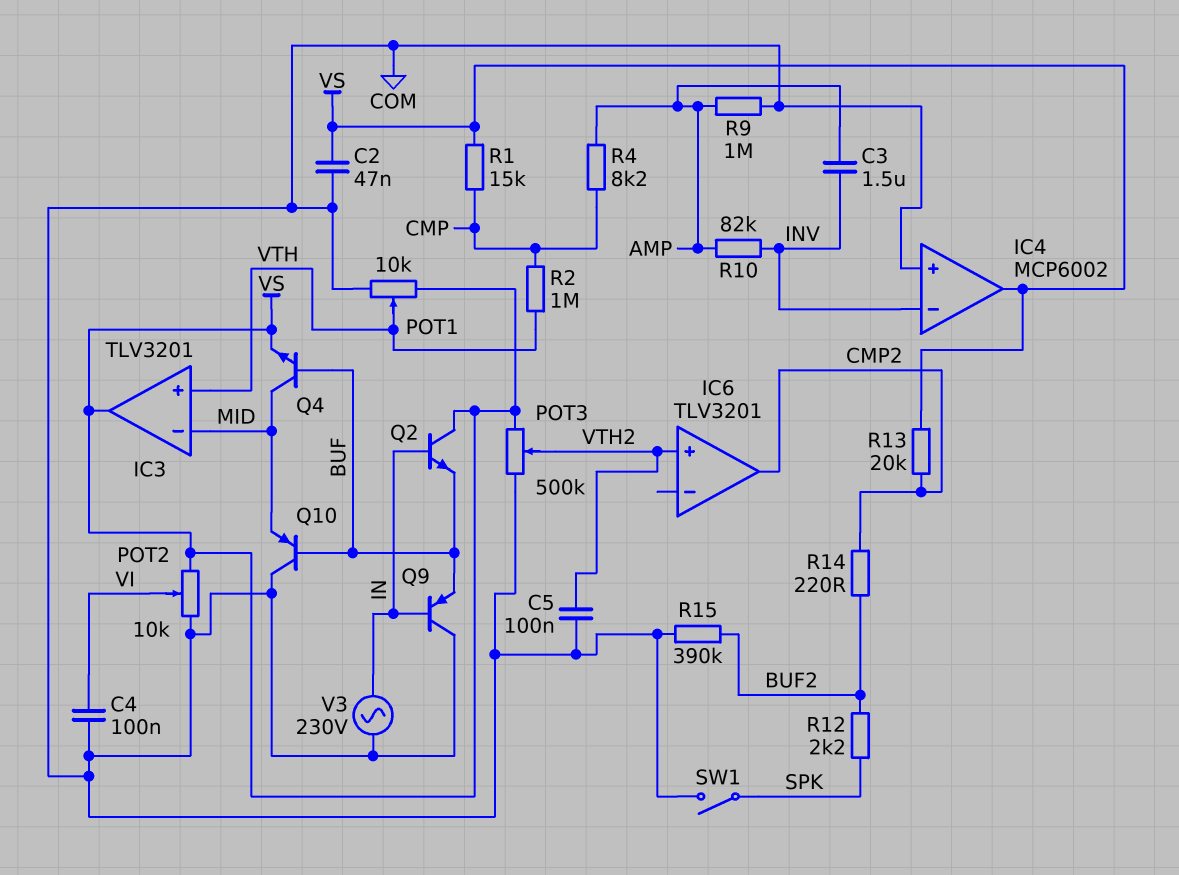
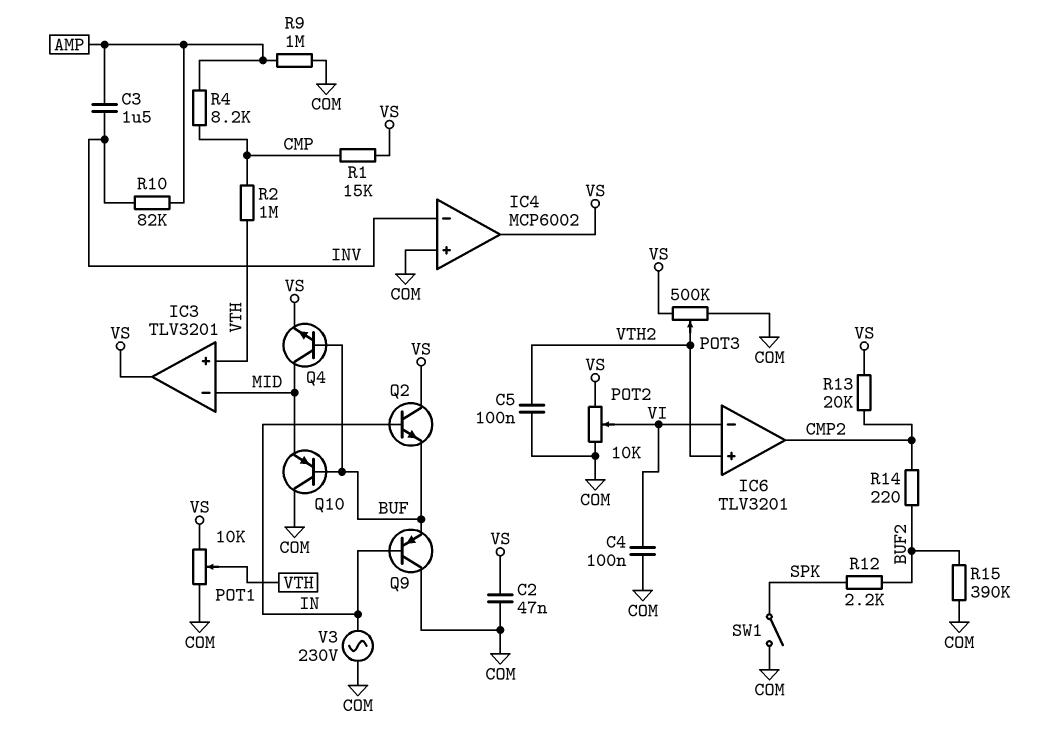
IC6 pin in-: none -> VI

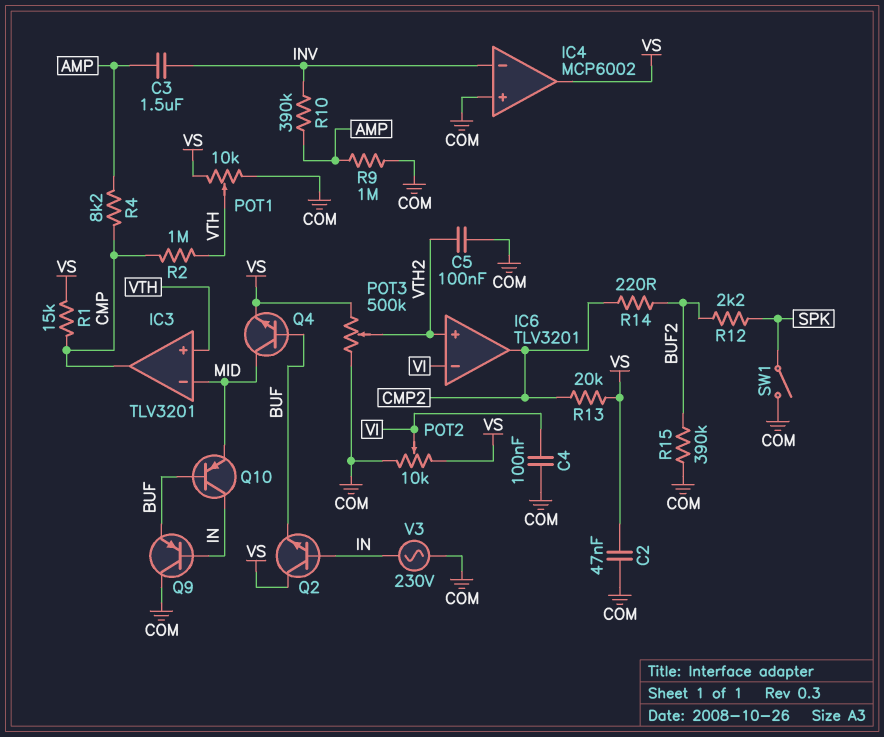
IC3 pin out: VS -> CMP
Q10: PNP (B BUF, C COM, E MID) -> PNP (B BUF, C IN, E MID)
R10: 82k (AMP, INV) -> 390k (AMP, INV)

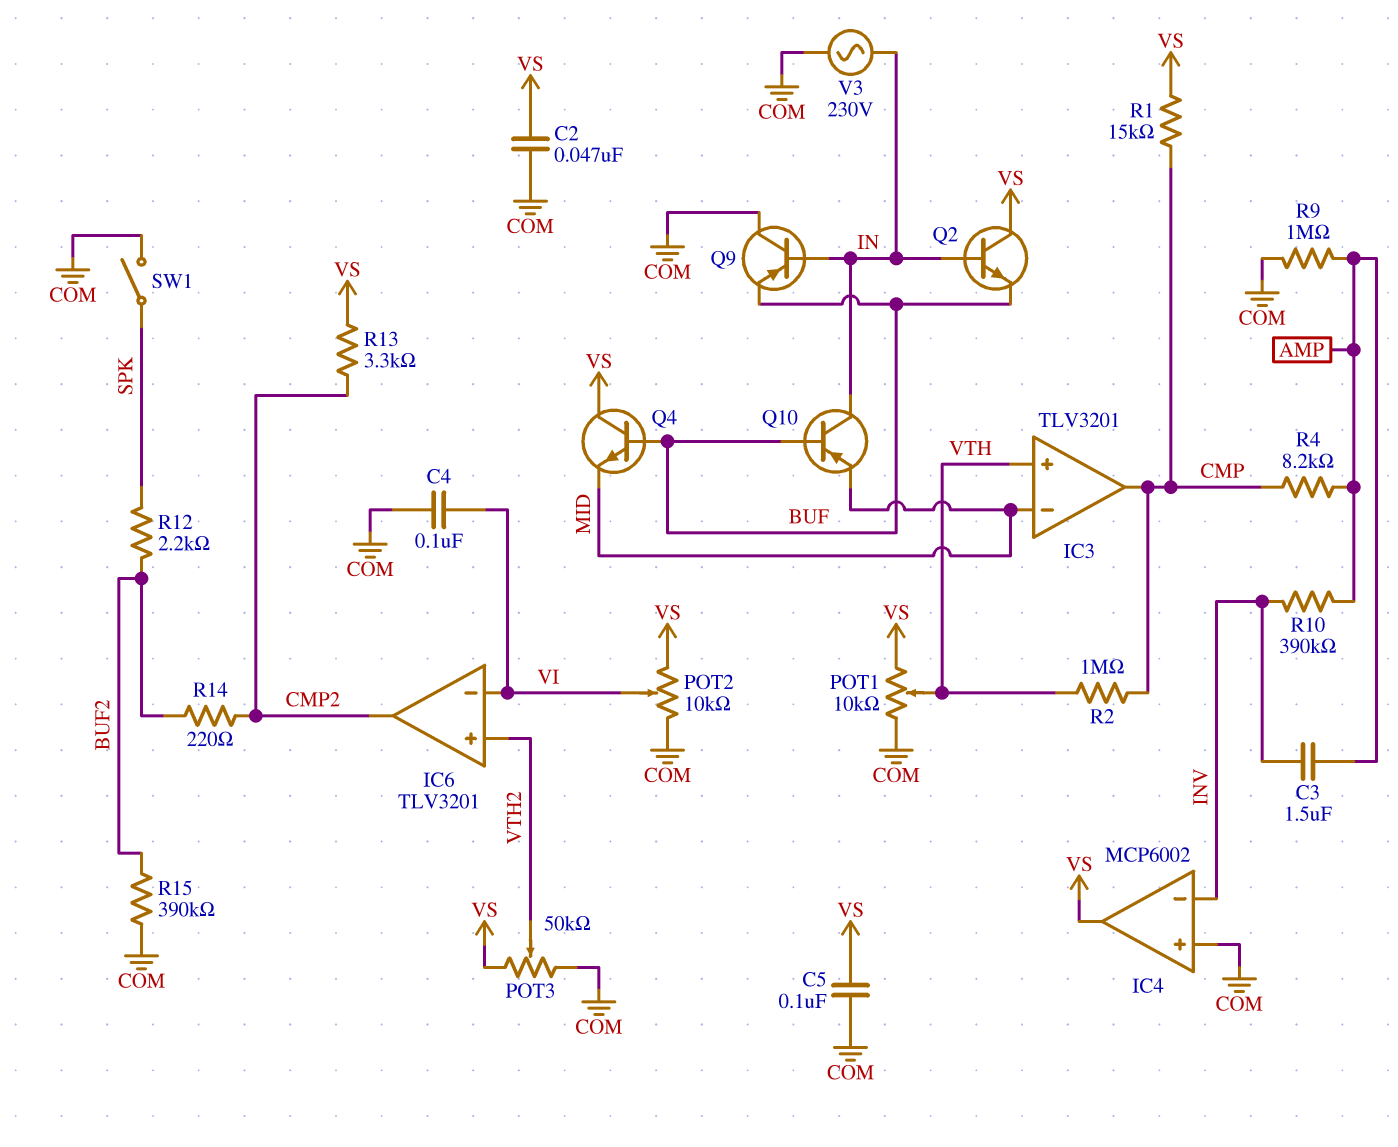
C5: 100nF (COM, VTH2) -> 100nF (COM, VS)
POT3: 500k (COM, VS, wiper VTH2) -> 50k (COM, VS, wiper VTH2)
Q4: NPN (B BUF, C MID, E VS) -> NPN (B BUF, C VS, E MID)
R13: 20k (CMP2, VS) -> 3.3k (CMP2, VS)

